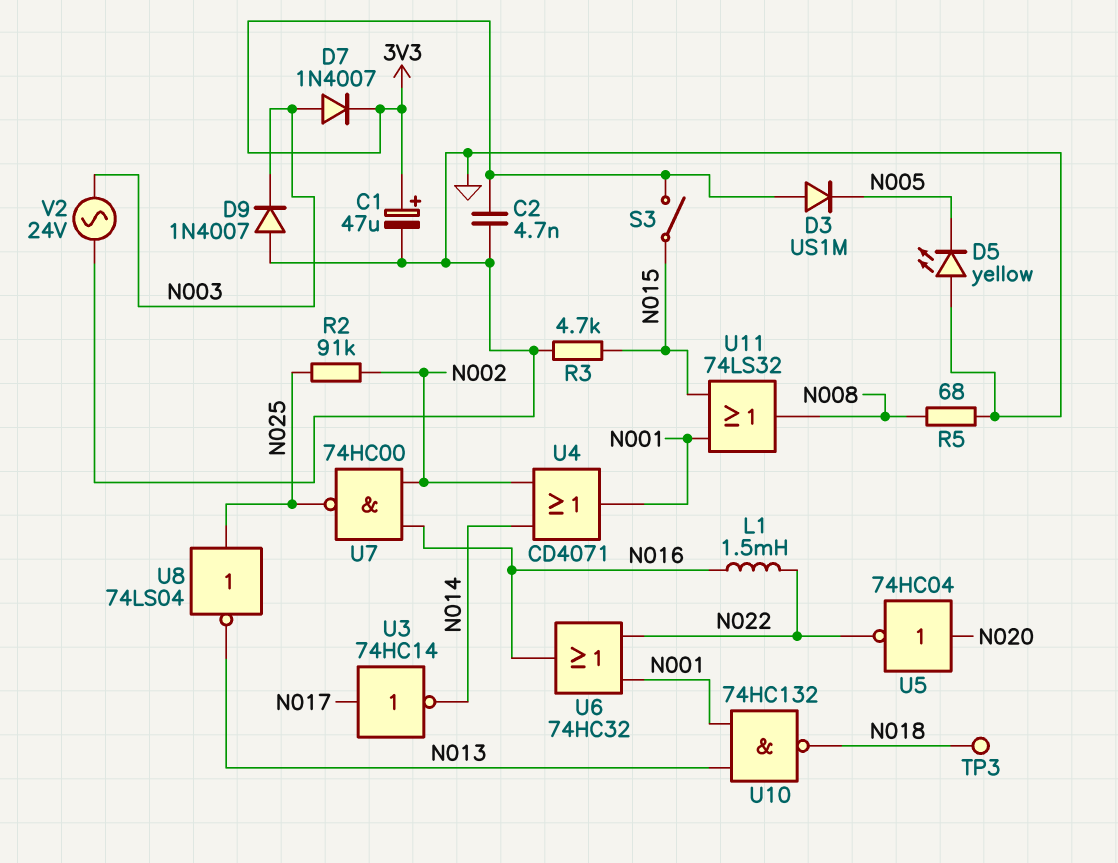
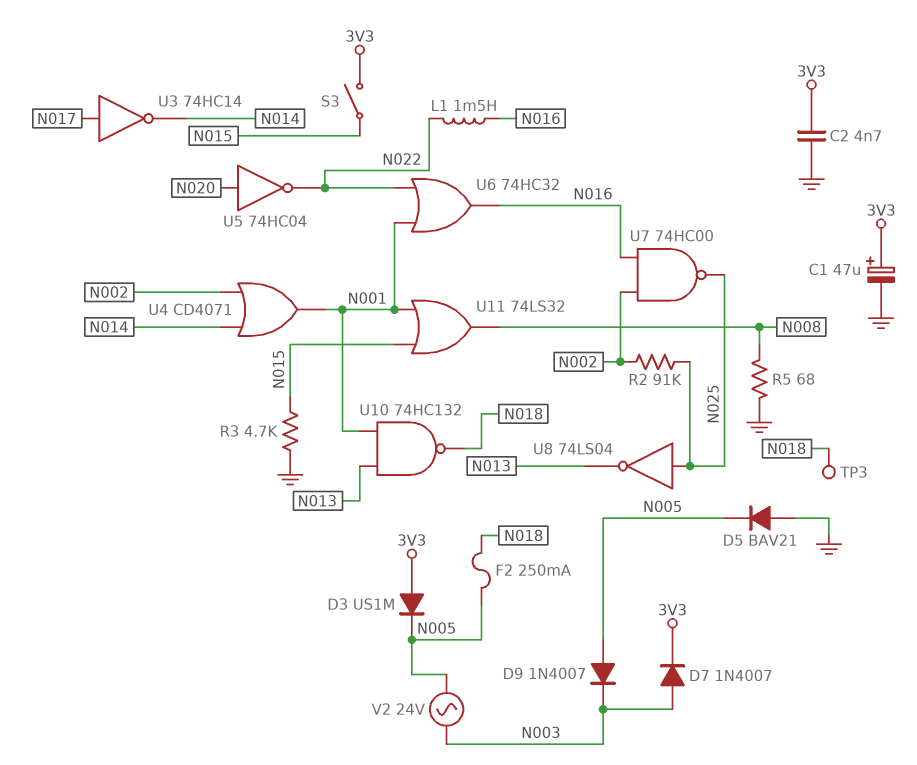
D5: LED yellow (A GND, K N005) -> diode BAV21 (A GND, K N005)
D9: diode 1N4007 (A GND, K N003) -> diode 1N4007 (A N005, K N003)
F2: none -> 250mA (N005, N018)
V2: AC 24V (GND, N003) -> AC 24V (N003, N005)

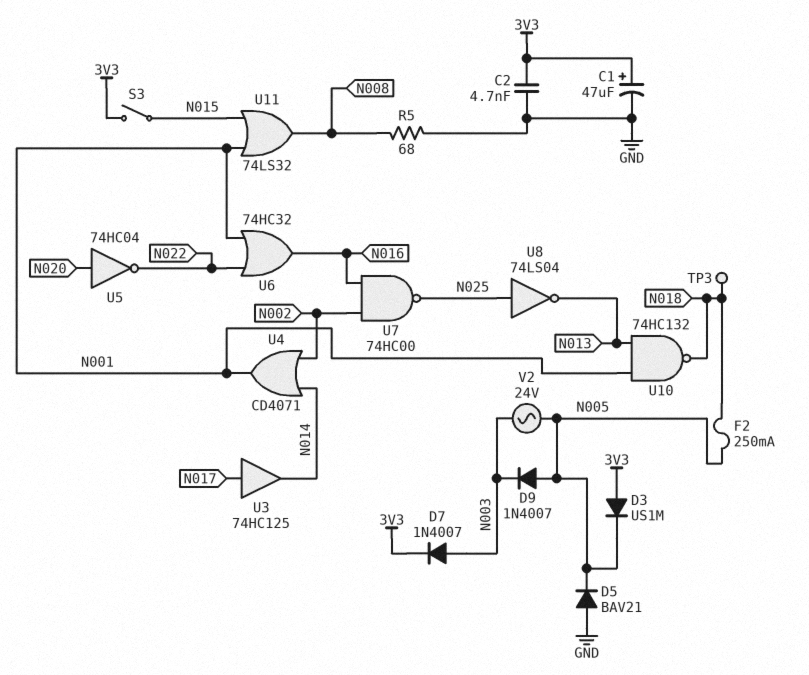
L1: 1.5mH (N016, N022) -> none
R2: 91k (N002, N025) -> none
R3: 4.7k (GND, N015) -> none
U3: NOT 74HC14 (in N017, out N014) -> buffer 74HC125 (in N017, out N014)

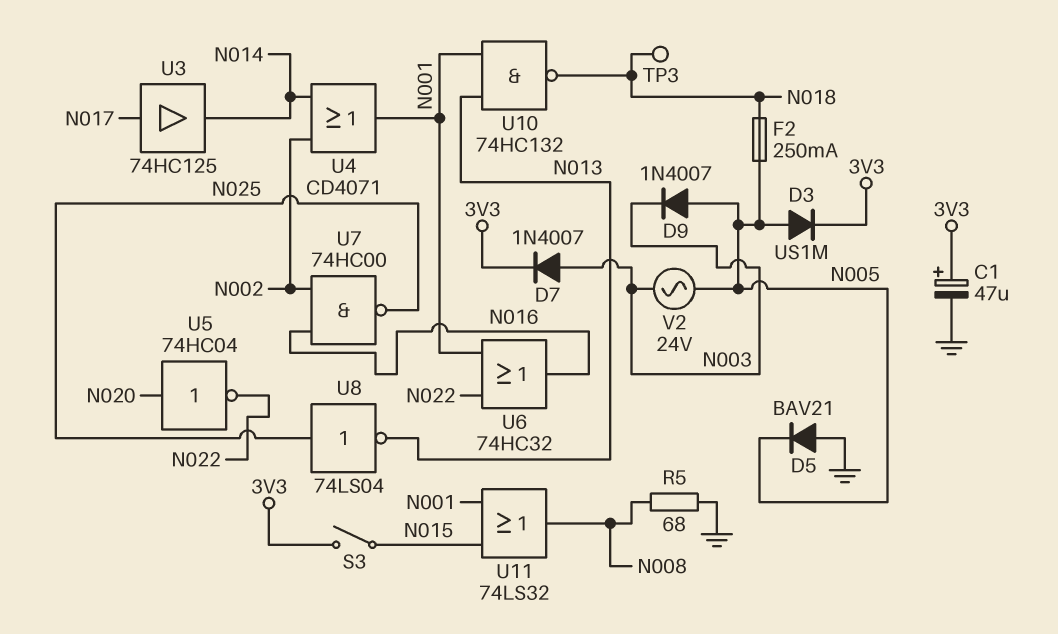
C2: 4.7nF (3V3, GND) -> none
D3: diode US1M (A 3V3, K N005) -> diode US1M (A N005, K 3V3)

